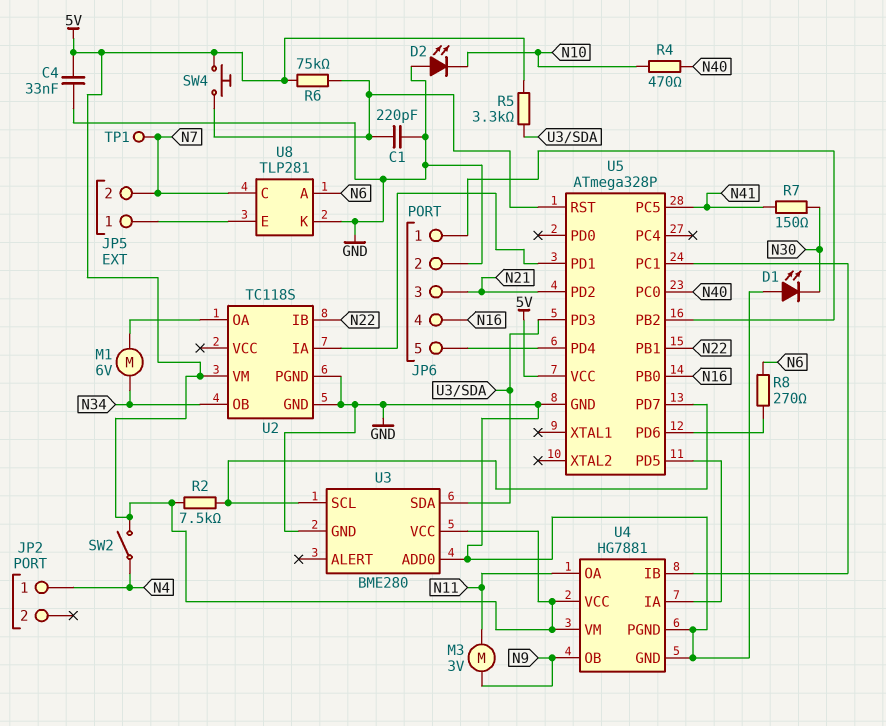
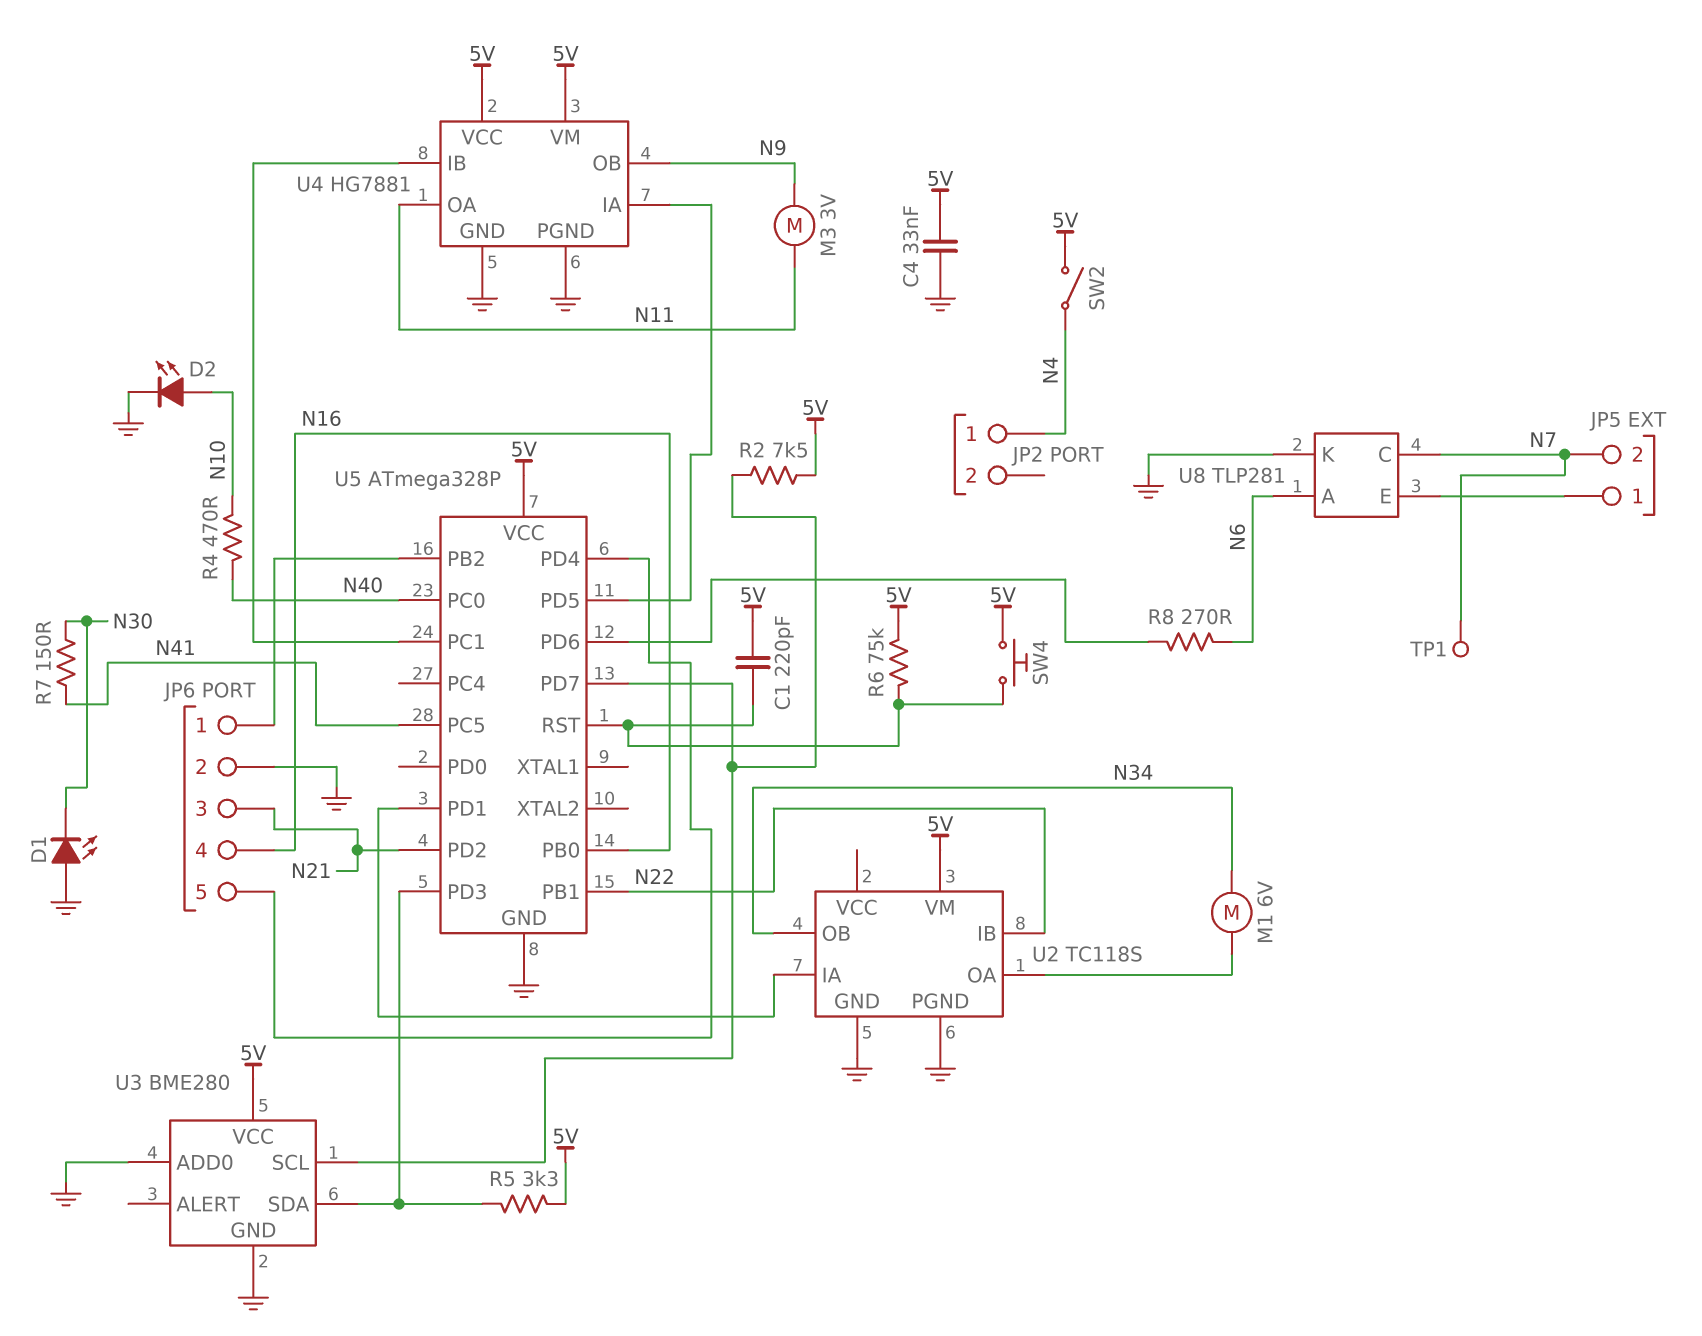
C1: 220pF (GND, U5/RST) -> 220pF (5V, U5/RST)
D2: LED (A GND, K N10) -> LED (A N10, K GND)

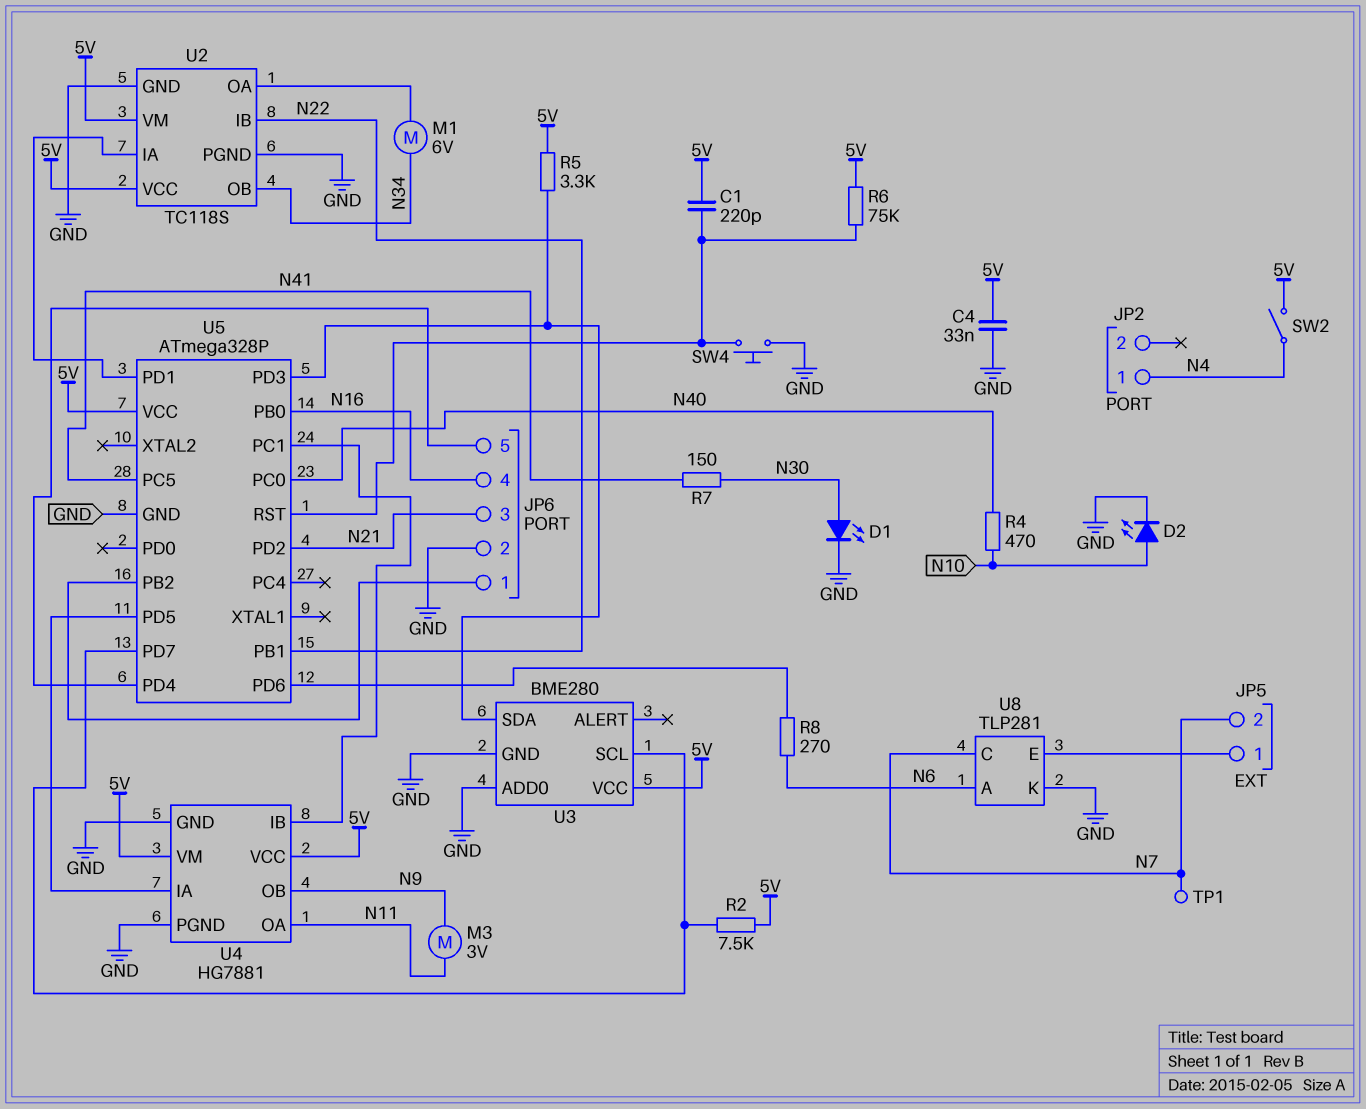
D1: LED (A GND, K N30) -> LED (A N30, K GND)
SW4: button (5V, U5/RST) -> button (GND, U5/RST)
U2 pin VCC: none -> 5V

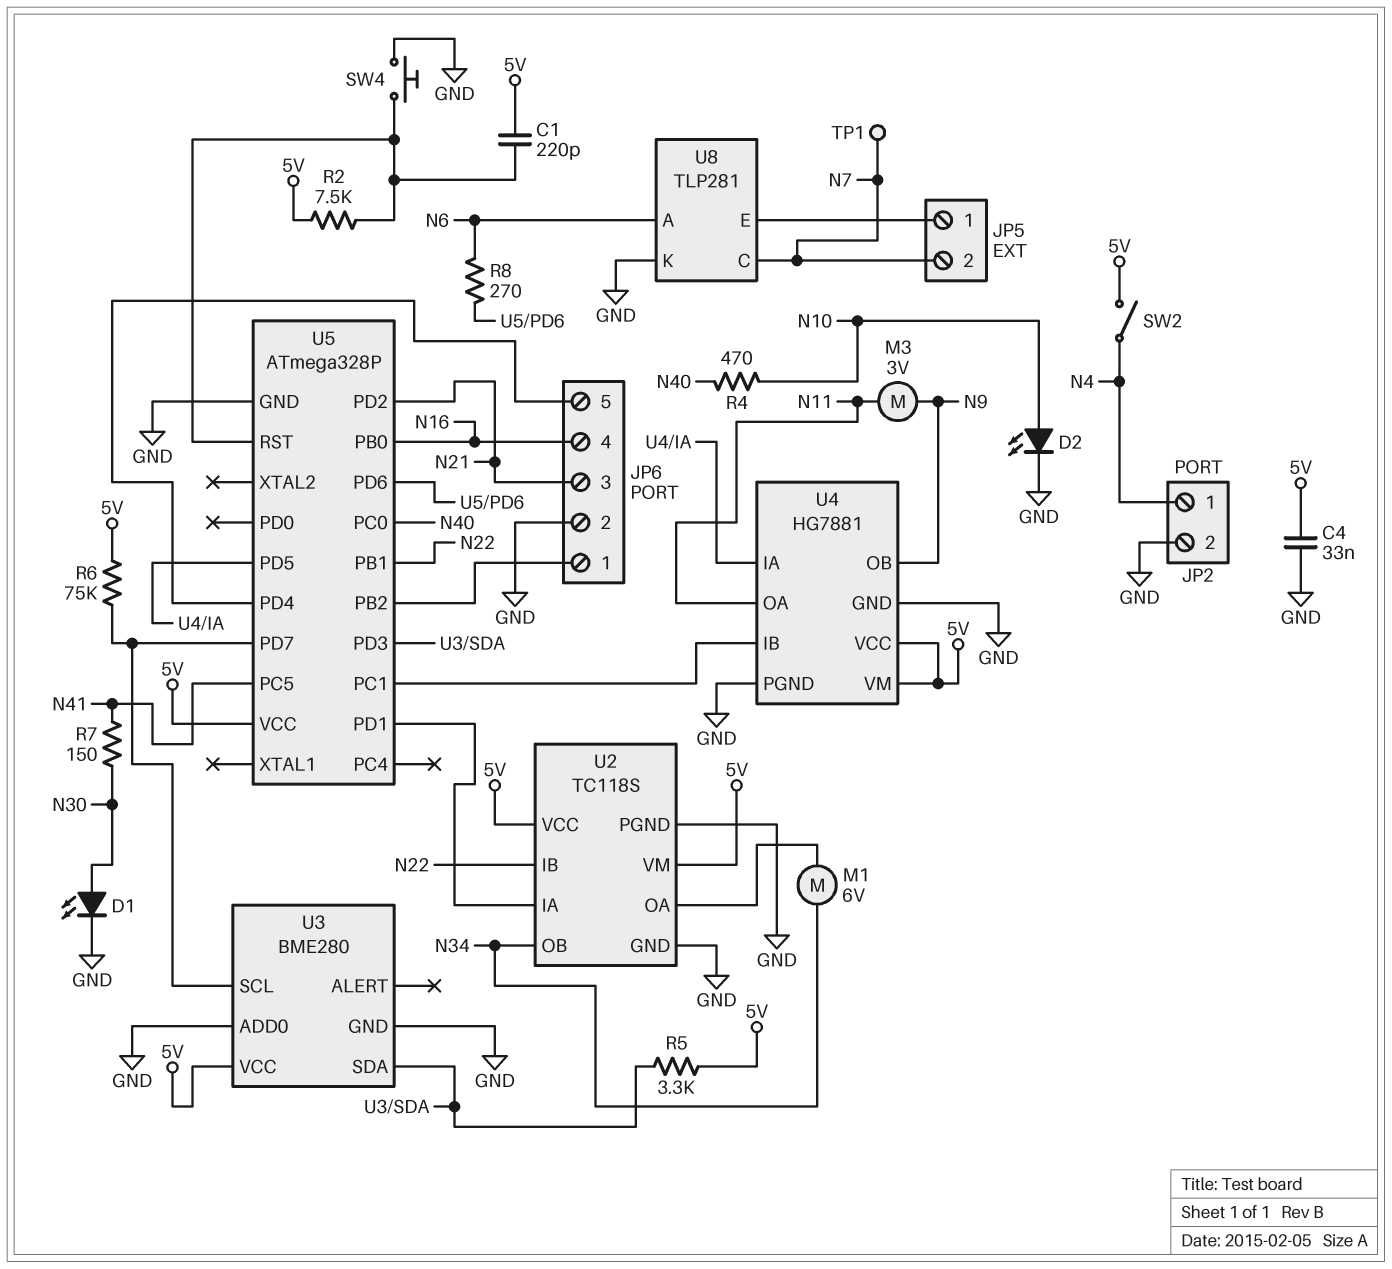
JP2 pin 2: none -> GND
R2: 7.5k (5V, U3/SCL) -> 7.5k (5V, U5/RST)
R6: 75k (5V, U5/RST) -> 75k (5V, U3/SCL)

